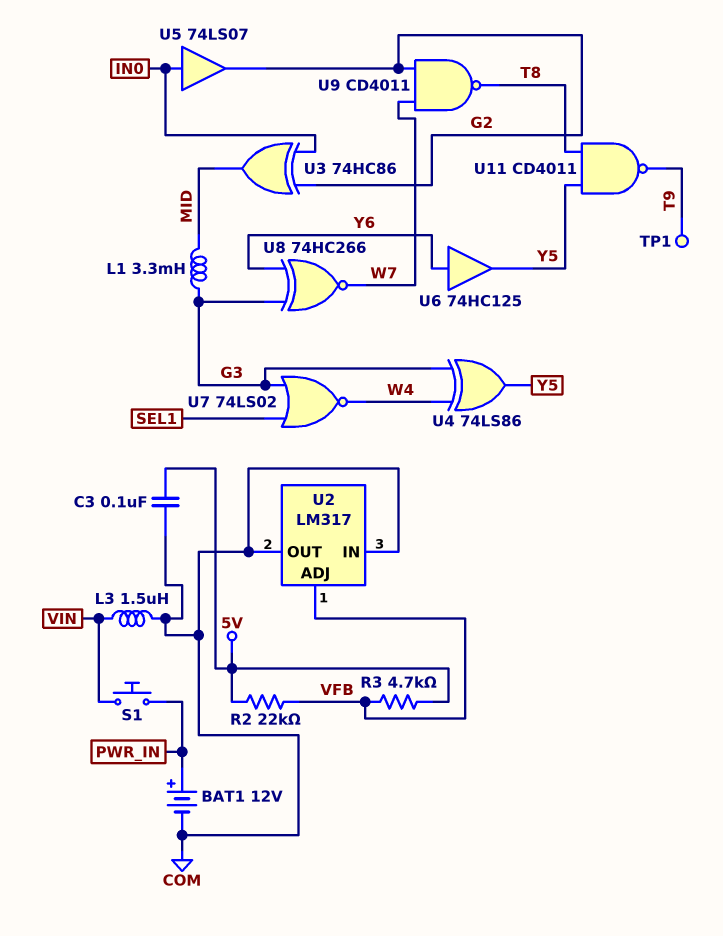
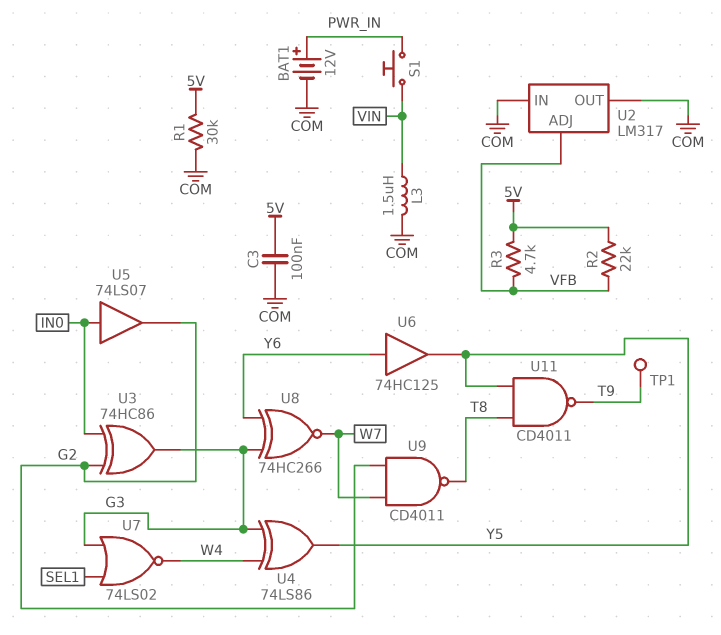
L1: 3.3mH (G3, MID) -> none
R1: none -> 30k (5V, COM)
U3: XOR 74HC86 (in G2, in IN0, out MID) -> XOR 74HC86 (in G2, in IN0, out G3)

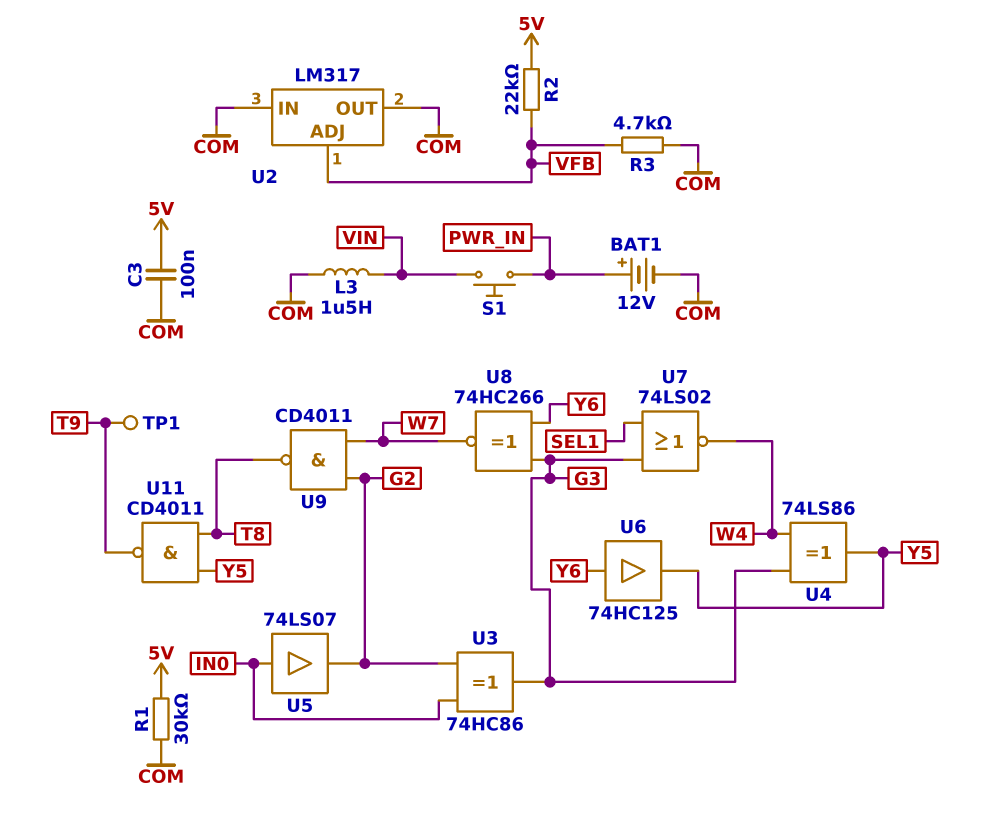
R3: 4.7k (5V, VFB) -> 4.7k (COM, VFB)

